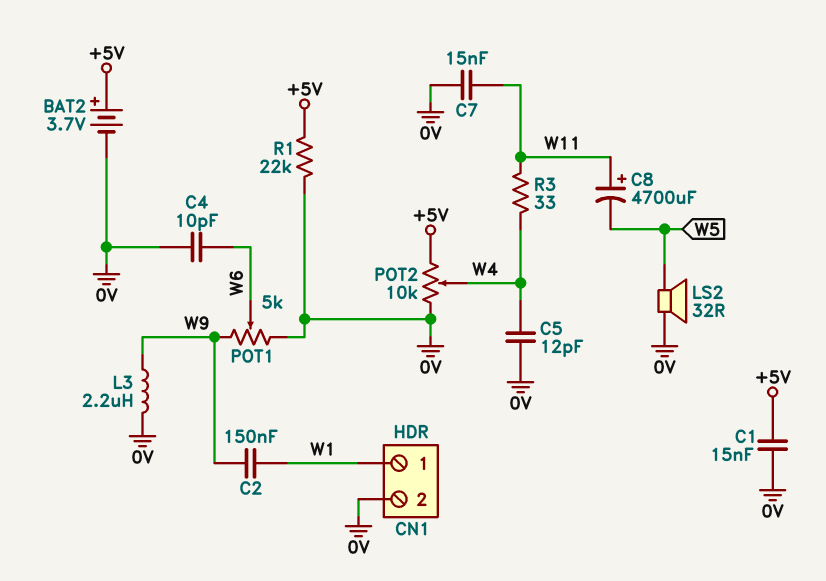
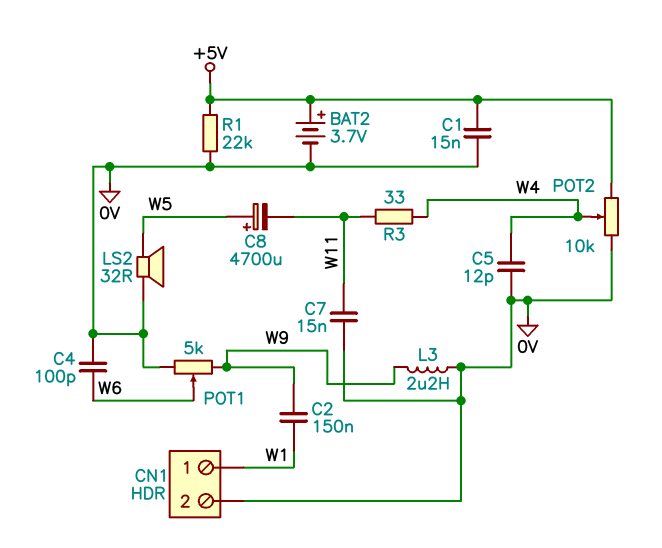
C4: 10pF (0V, W6) -> 100pF (0V, W6)
C8: 4700uF (plus W11, minus W5) -> 4700uF (plus W5, minus W11)

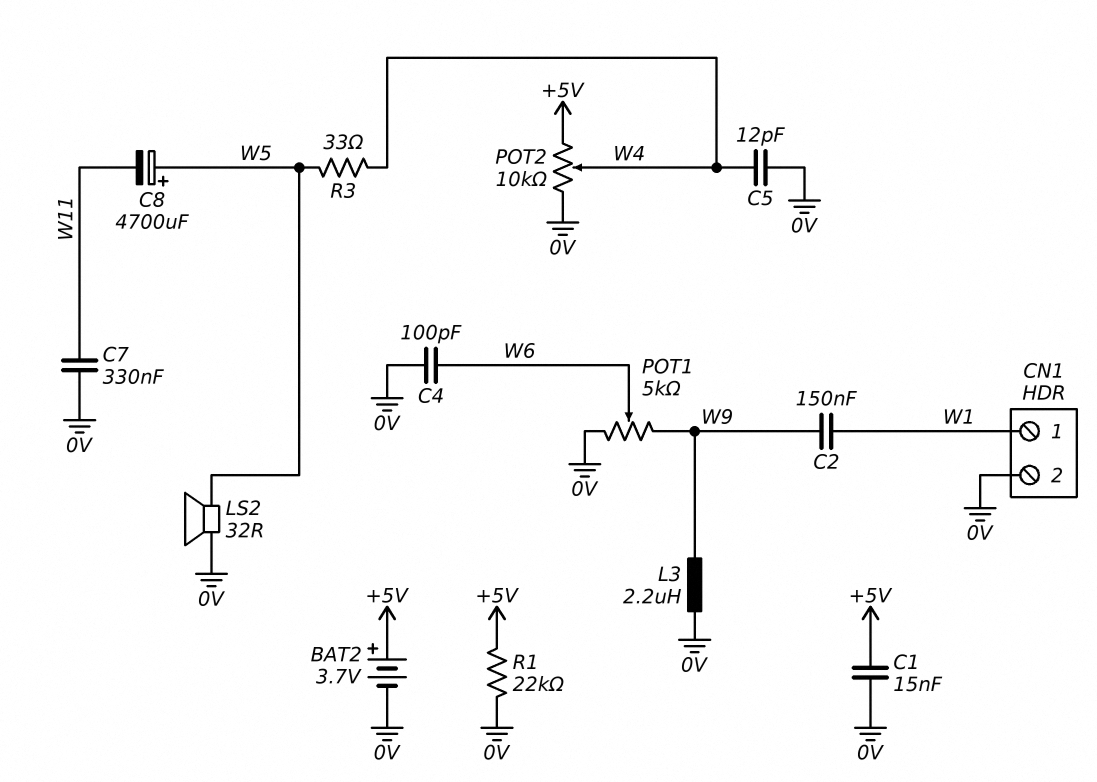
C7: 15nF (0V, W11) -> 330nF (0V, W11)
R3: 33 (W4, W11) -> 33 (W4, W5)

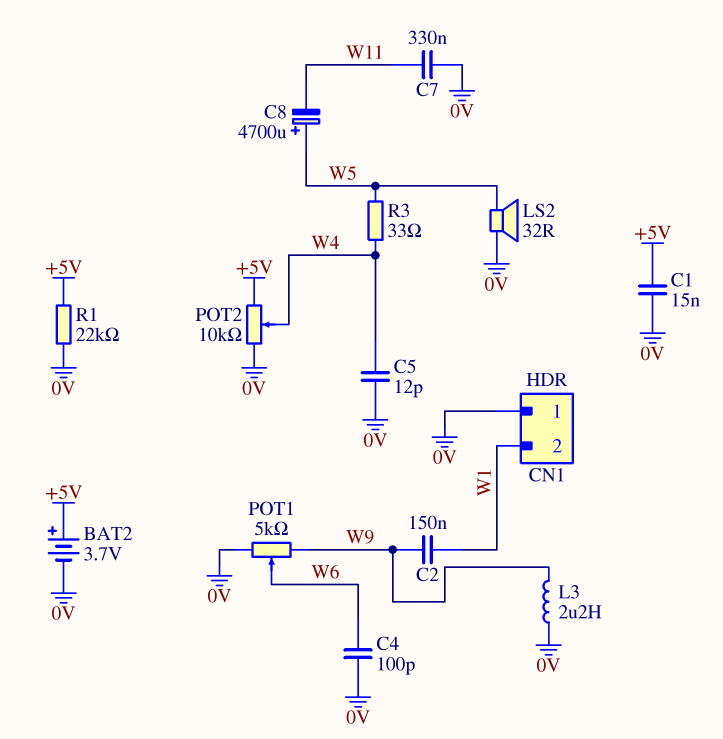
CN1 pin 1: W1 -> 0V
CN1 pin 2: 0V -> W1

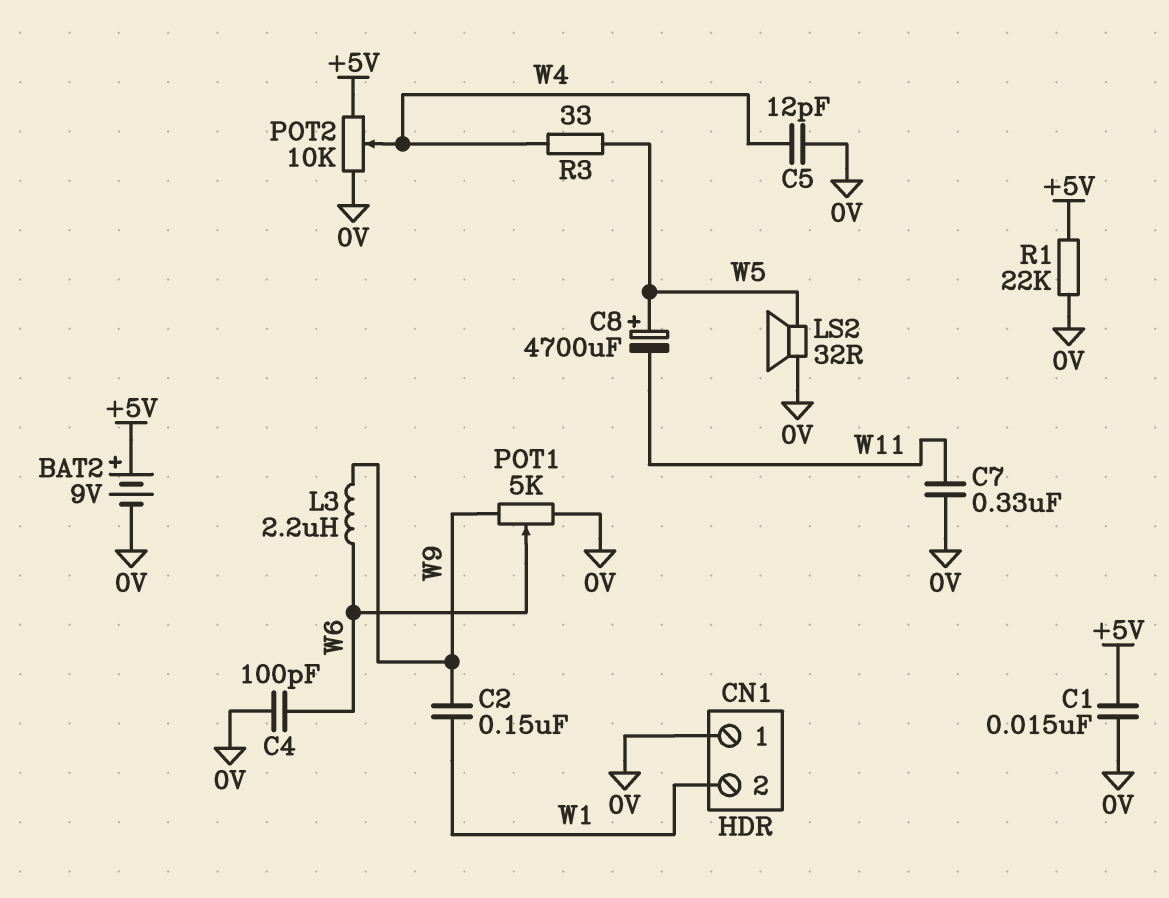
BAT2: 3.7V (plus +5V, minus 0V) -> 9V (plus +5V, minus 0V)
L3: 2.2uH (0V, W9) -> 2.2uH (W6, W9)

